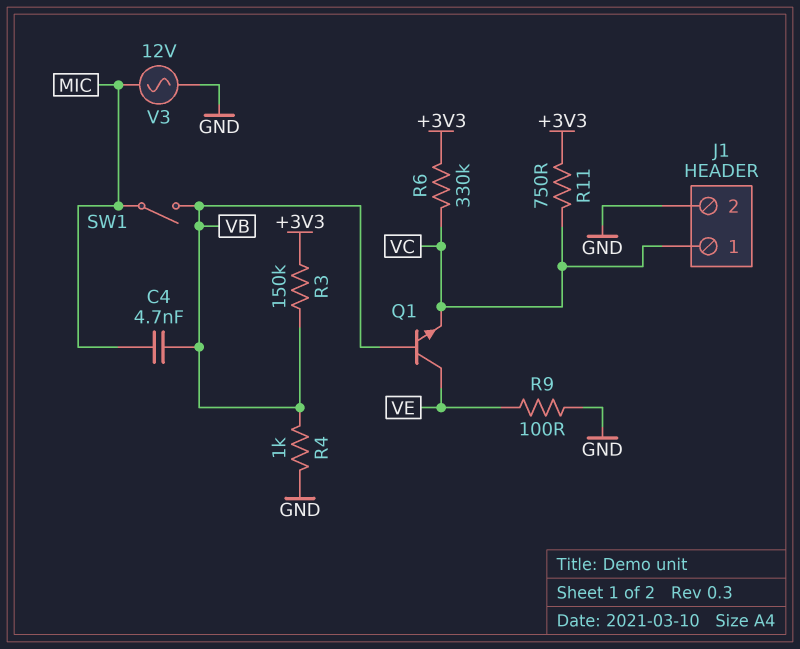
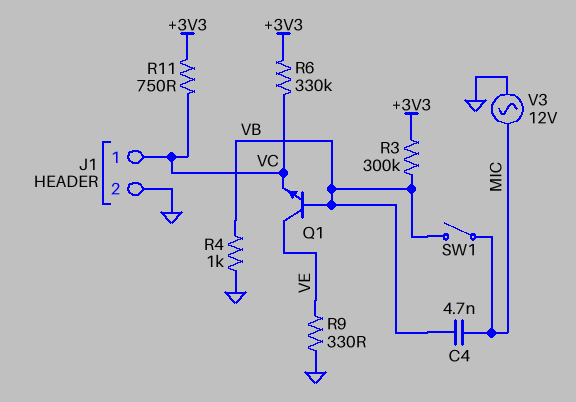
R3: 150k (+3V3, VB) -> 300k (+3V3, VB)
R9: 100 (GND, VE) -> 330 (GND, VE)

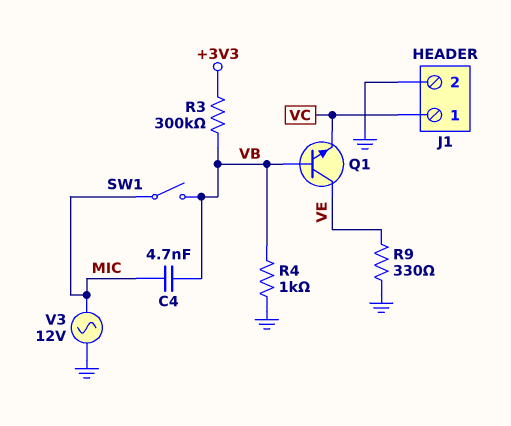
R6: 330k (+3V3, VC) -> none
R11: 750 (+3V3, VC) -> none

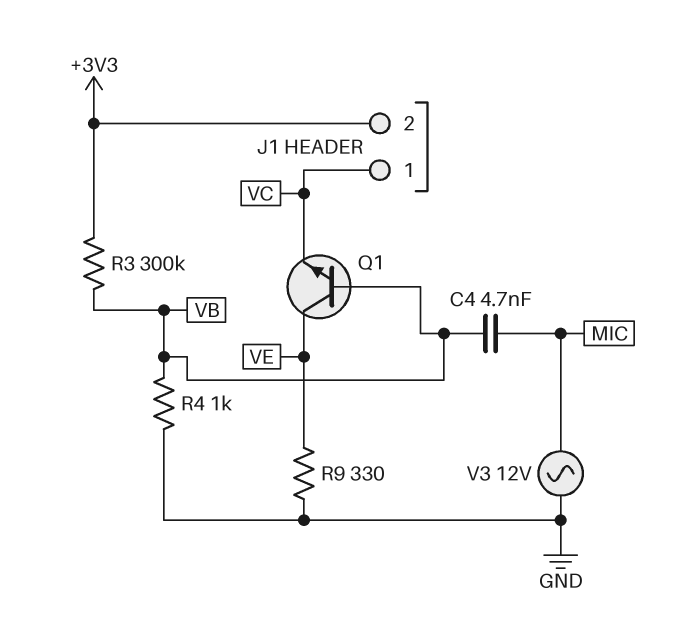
J1 pin 2: GND -> +3V3
SW1: switch (MIC, VB) -> none

